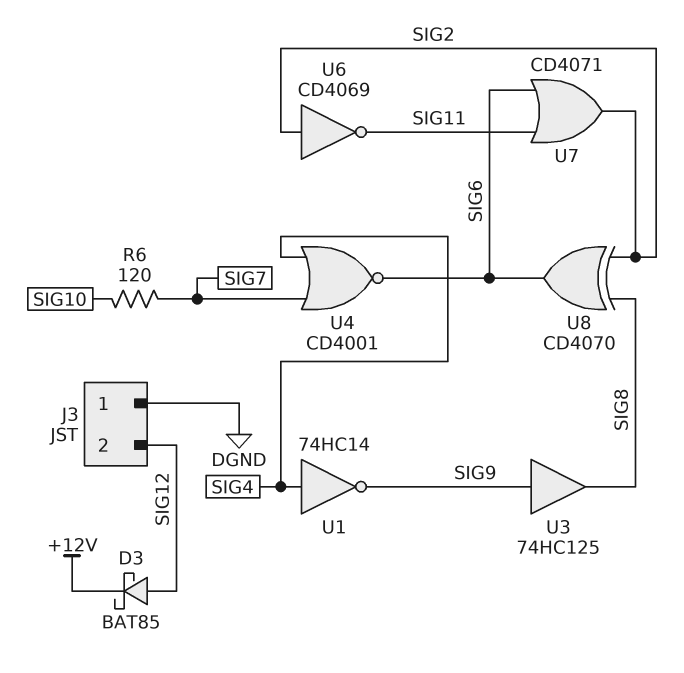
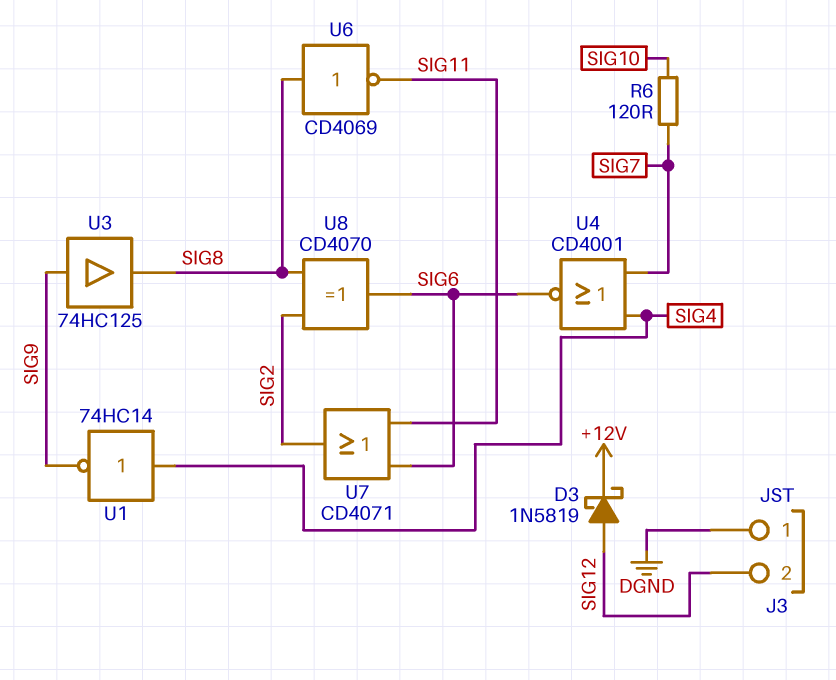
D3: schottky BAT85 (A SIG12, K +12V) -> schottky 1N5819 (A SIG12, K +12V)
U6: NOT CD4069 (in SIG2, out SIG11) -> NOT CD4069 (in SIG8, out SIG11)

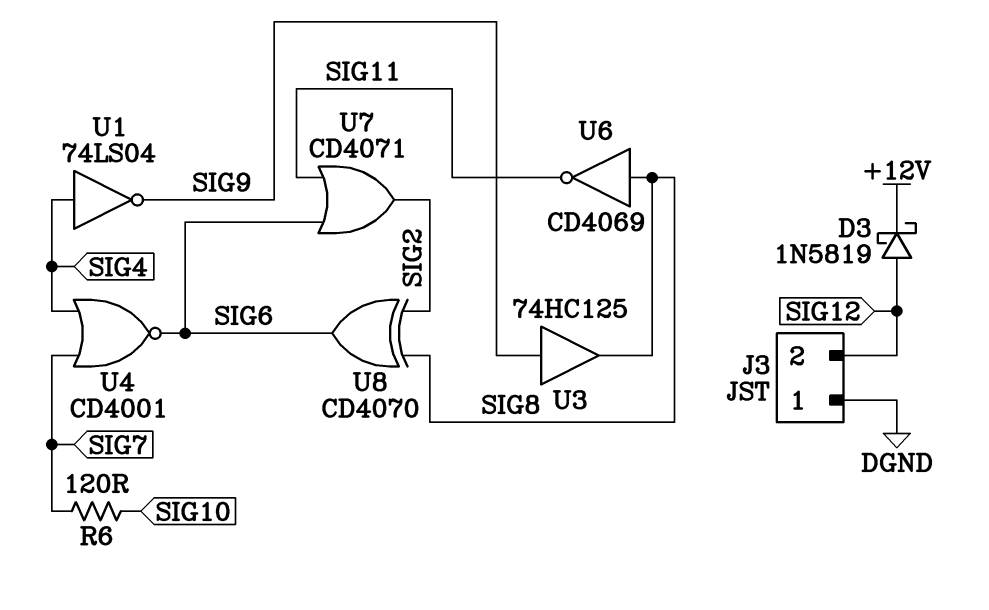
U1: NOT 74HC14 (in SIG4, out SIG9) -> NOT 74LS04 (in SIG4, out SIG9)

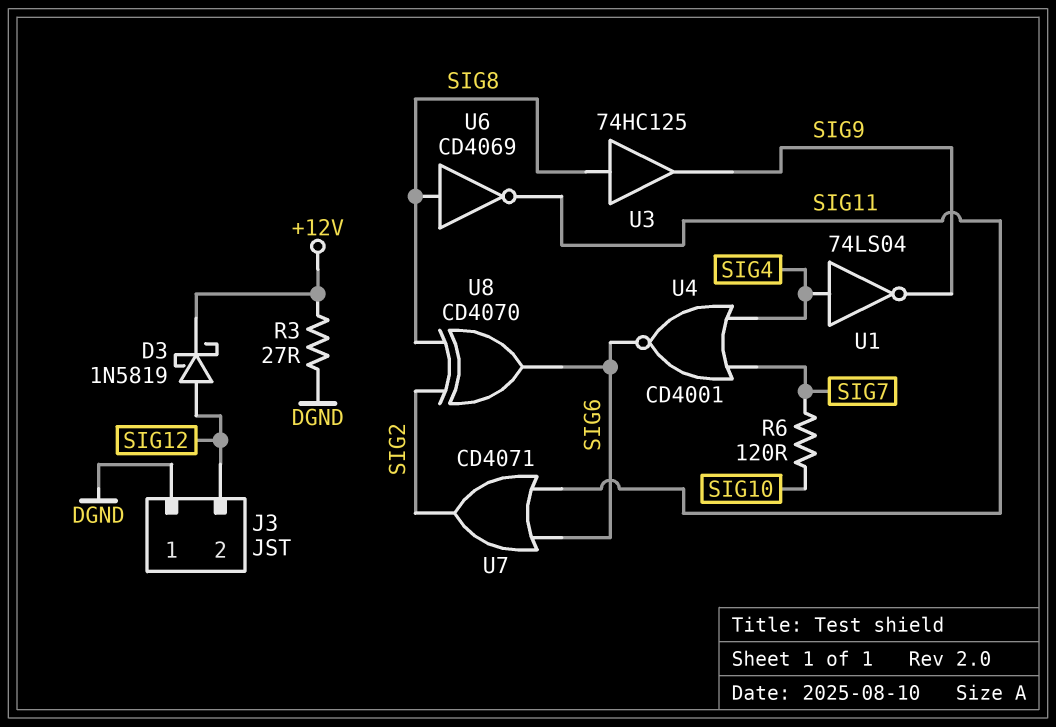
R3: none -> 27 (+12V, DGND)
U3: buffer 74HC125 (in SIG9, out SIG8) -> buffer 74HC125 (in SIG8, out SIG9)

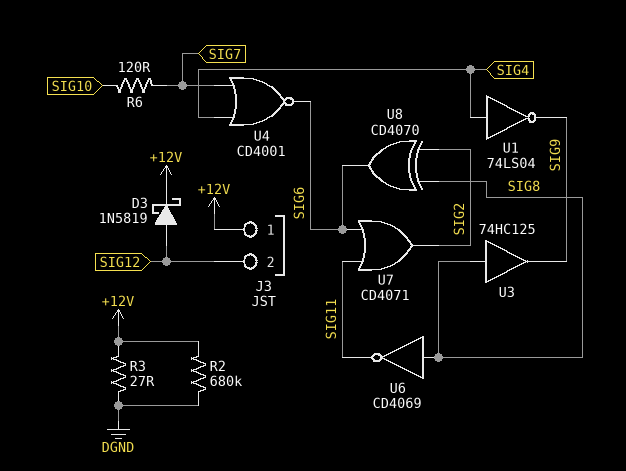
J3 pin 1: DGND -> +12V
R2: none -> 680k (+12V, DGND)

